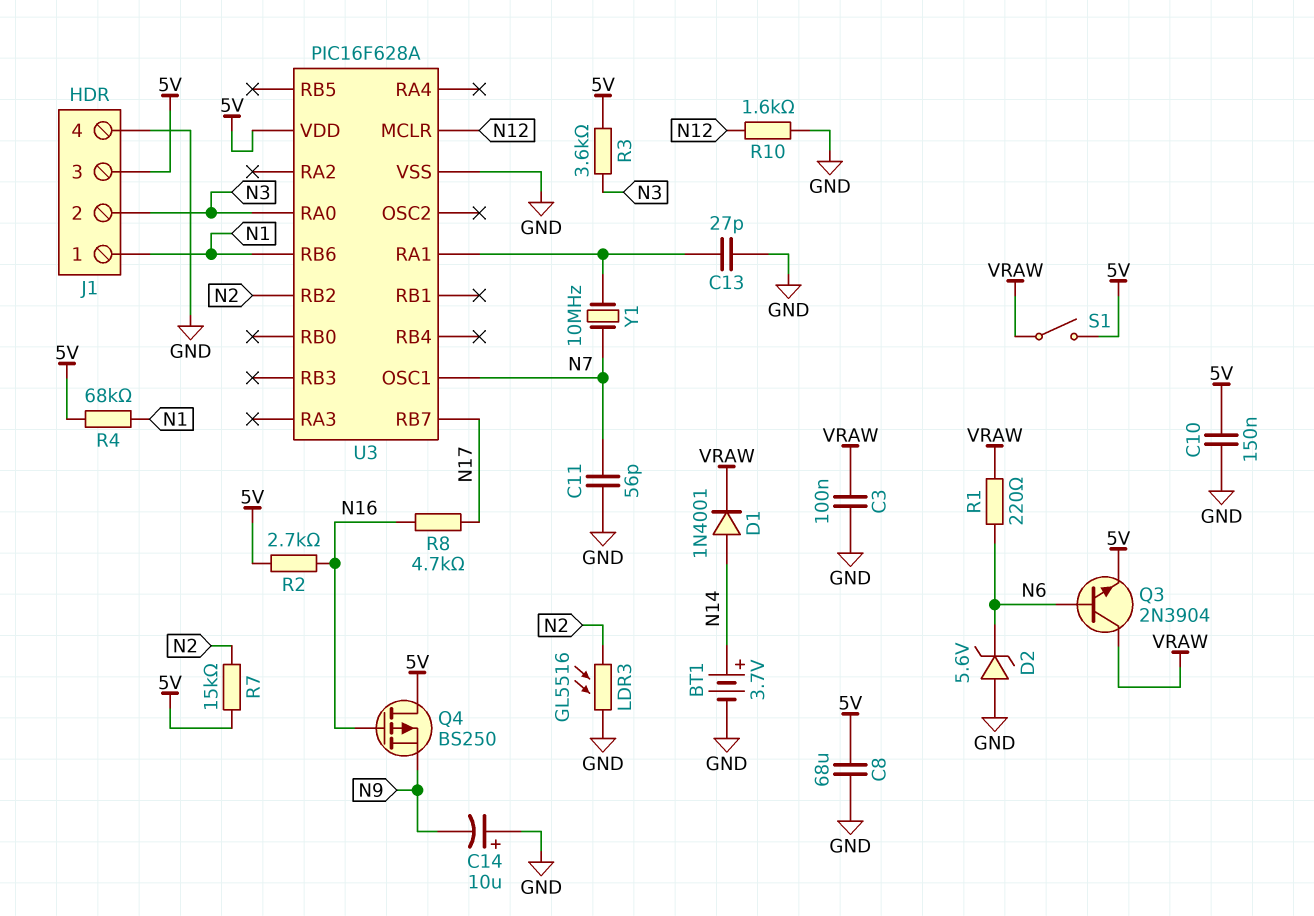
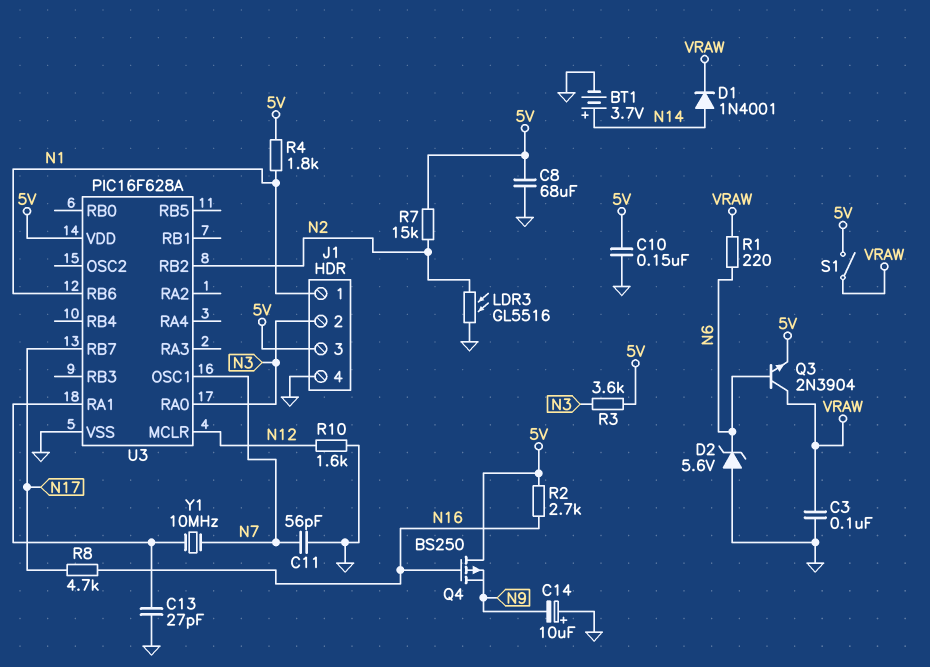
R4: 68k (5V, N1) -> 1.8k (5V, N1)

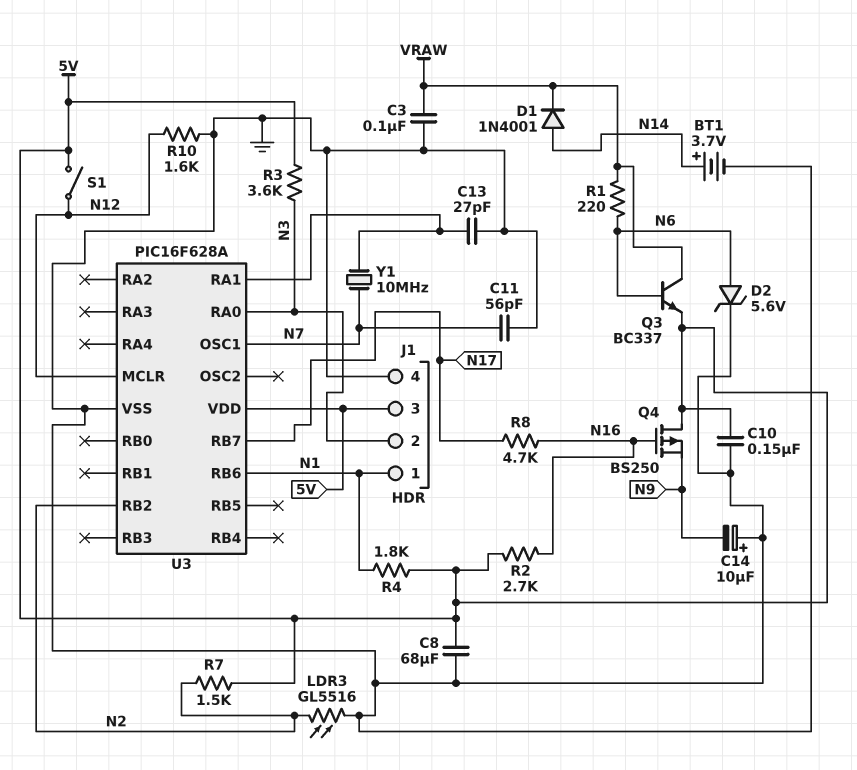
D2: zener 5.6V (A GND, K N6) -> zener 5.6V (A N6, K GND)
Q3: NPN 2N3904 (B N6, C VRAW, E 5V) -> NPN BC337 (B N6, C VRAW, E 5V)
R7: 15k (5V, N2) -> 1.5k (5V, N2)
S1: switch (5V, VRAW) -> switch (5V, N12)

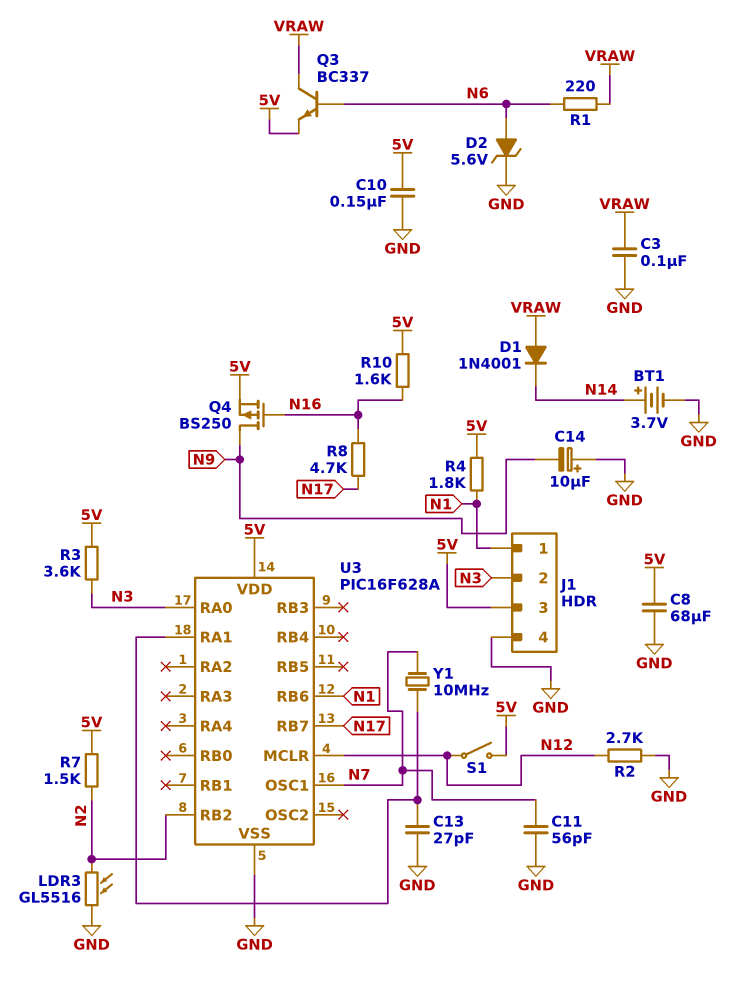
D1: diode 1N4001 (A N14, K VRAW) -> diode 1N4001 (A VRAW, K N14)
Q4: PMOS BS250 (G N16, D 5V, S N9) -> PMOS BS250 (G N16, D N9, S 5V)
R2: 2.7k (5V, N16) -> 2.7k (GND, N12)
R10: 1.6k (GND, N12) -> 1.6k (5V, N16)

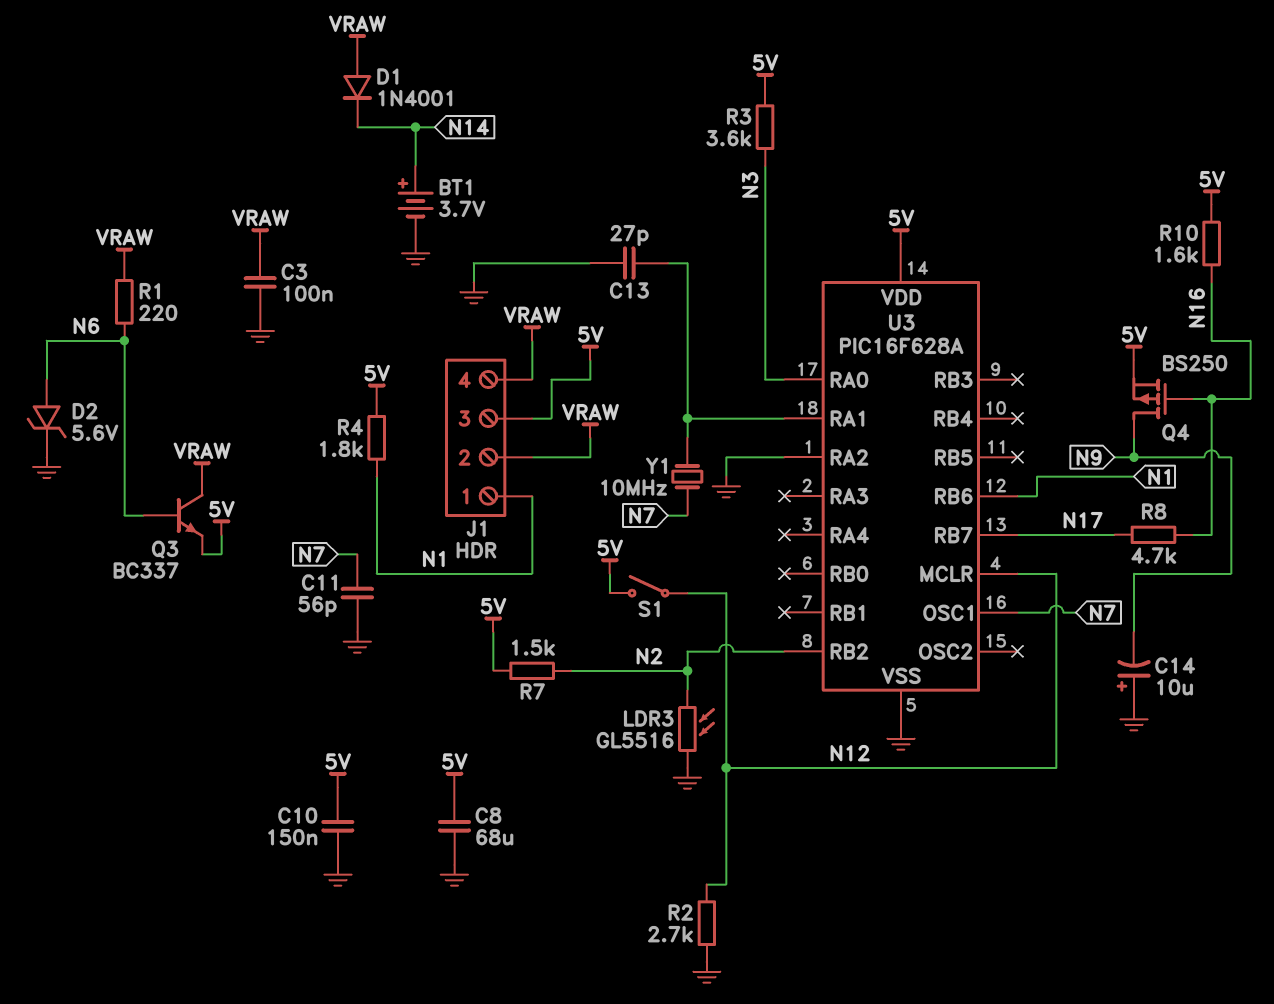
J1 pin 2: N3 -> VRAW
J1 pin 4: GND -> VRAW
U3 pin RA2: none -> GND

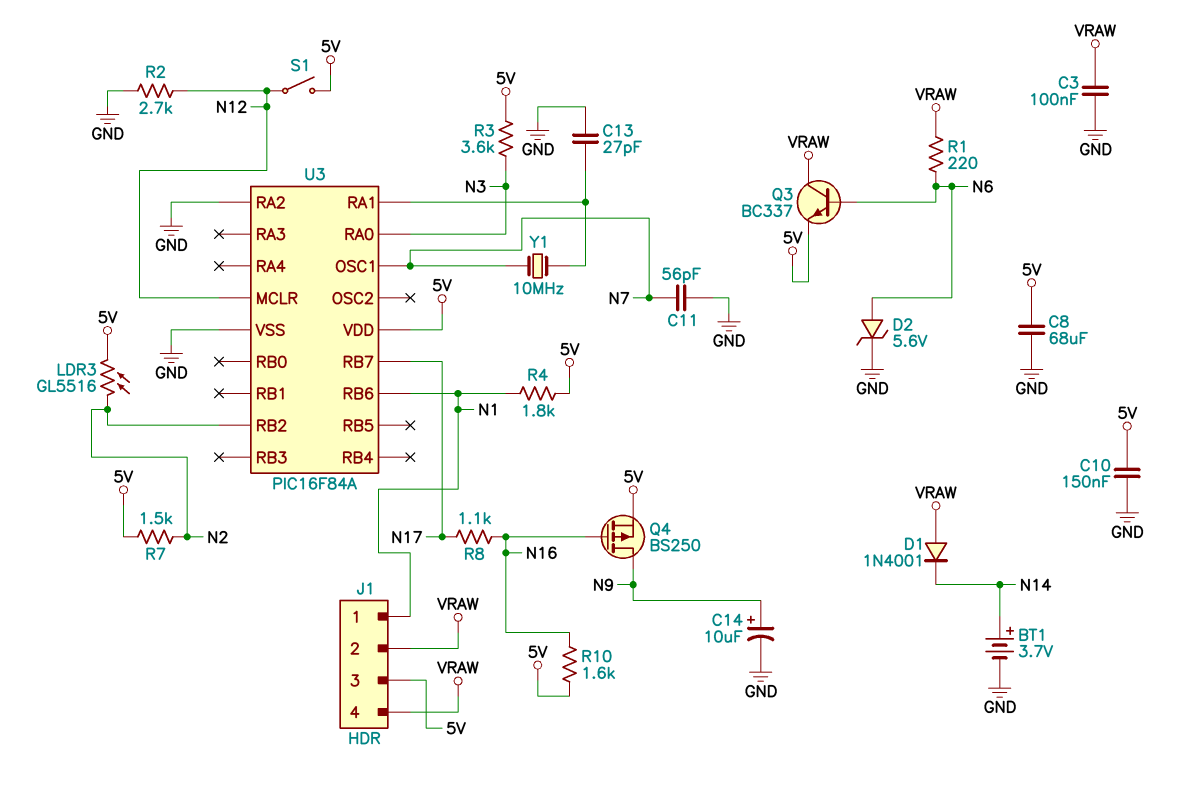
C14: 10uF (plus GND, minus N9) -> 10uF (plus N9, minus GND)
LDR3: GL5516 (GND, N2) -> GL5516 (5V, N2)
R8: 4.7k (N16, N17) -> 1.1k (N16, N17)
U3: PIC16F628A -> PIC16F84A

